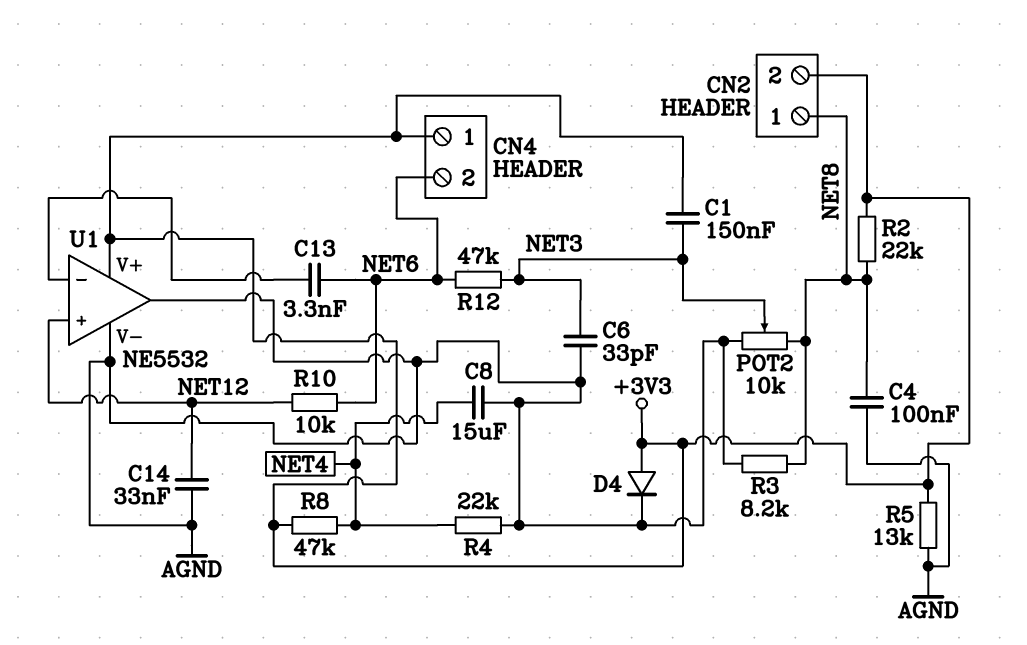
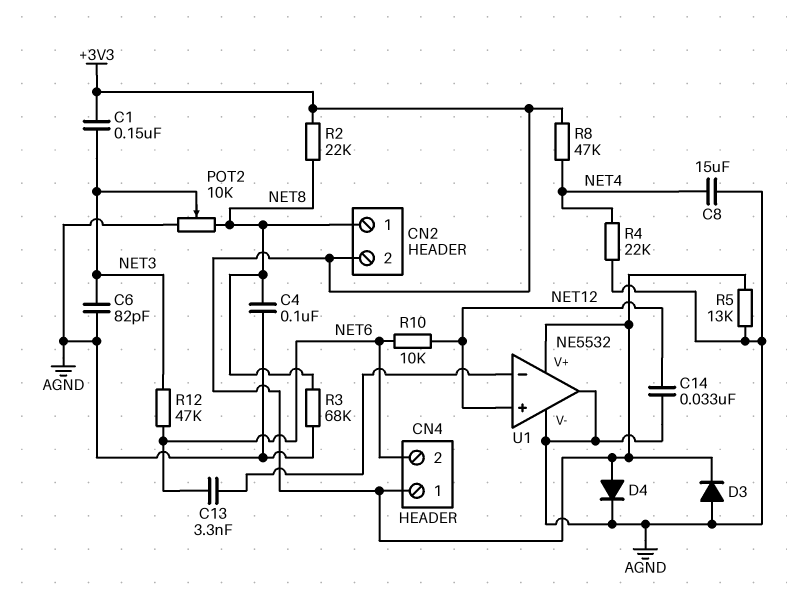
C6: 33pF (AGND, NET3) -> 82pF (AGND, NET3)
D3: none -> diode (A AGND, K +3V3)
R3: 8.2k (AGND, NET8) -> 68k (AGND, NET8)

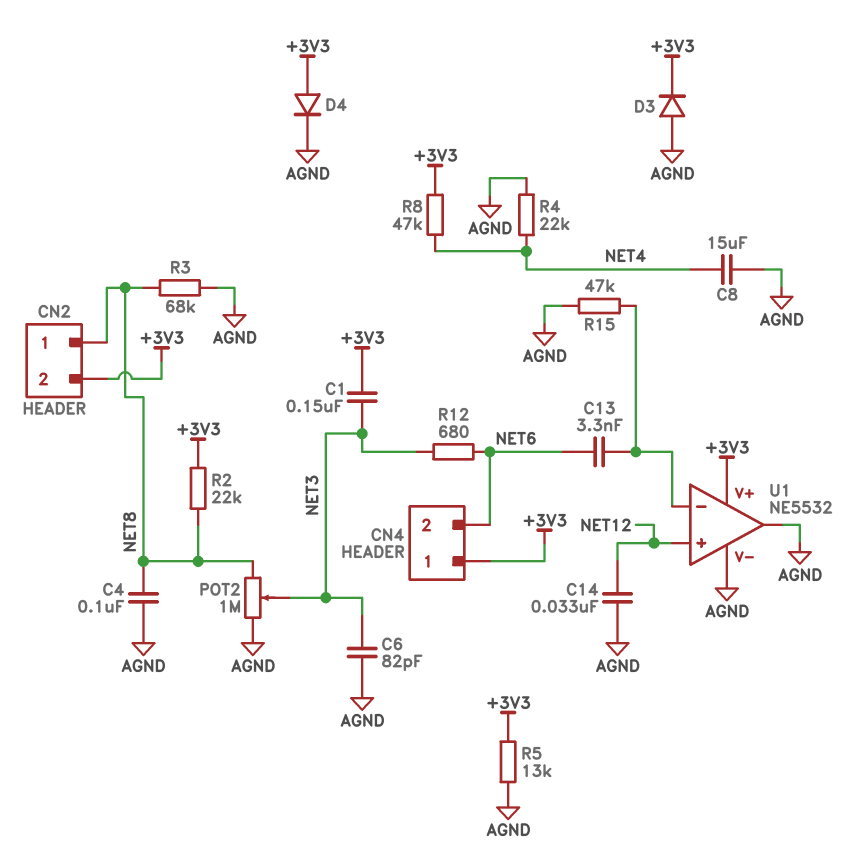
POT2: 10k (AGND, NET8, wiper NET3) -> 1M (AGND, NET8, wiper NET3)
R10: 10k (NET6, NET12) -> none
R12: 47k (NET3, NET6) -> 680 (NET3, NET6)
R15: none -> 47k (AGND, U1/in-)

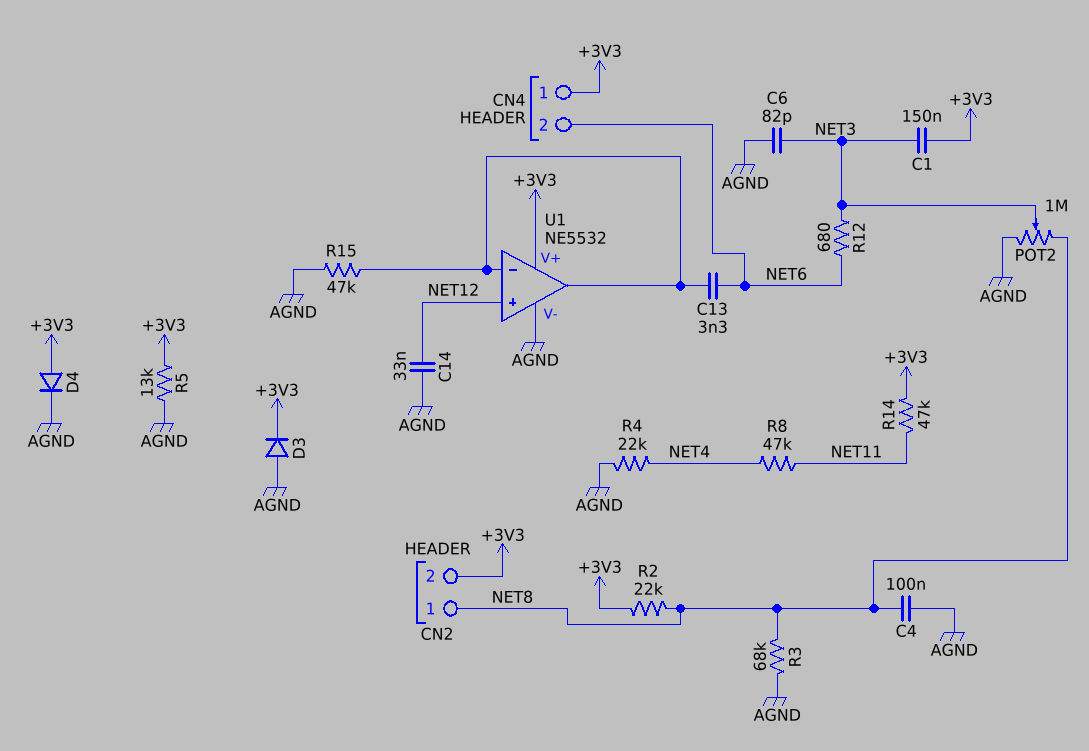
C8: 15uF (AGND, NET4) -> none
R8: 47k (+3V3, NET4) -> 47k (NET4, NET11)
R14: none -> 47k (+3V3, NET11)
U1 pin out: AGND -> U1/in-

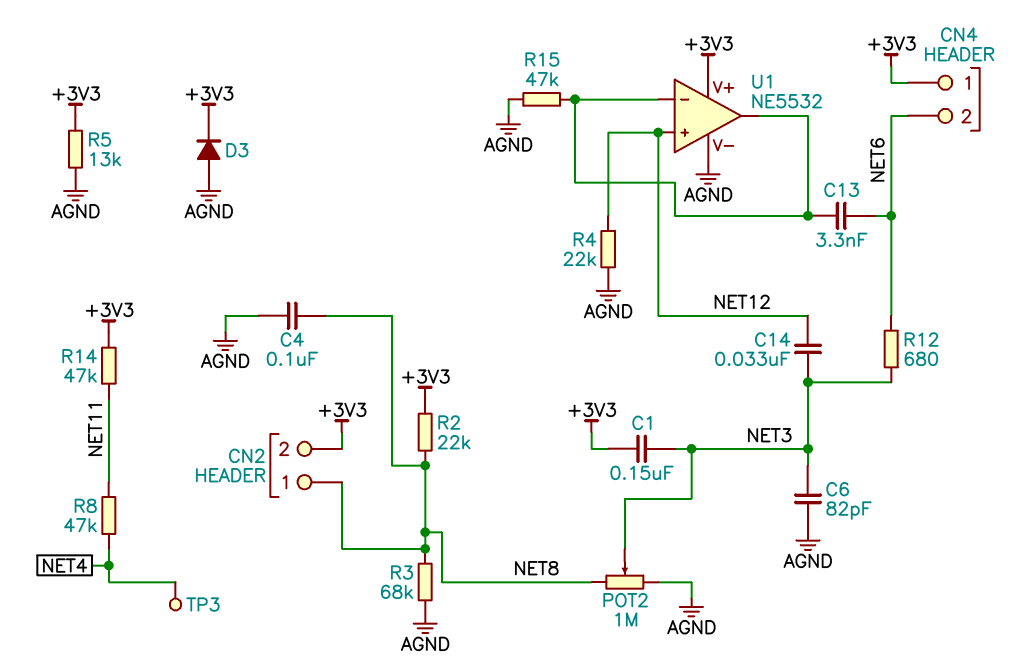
C14: 33nF (AGND, NET12) -> 33nF (NET3, NET12)
D4: diode (A +3V3, K AGND) -> none
R4: 22k (AGND, NET4) -> 22k (AGND, NET12)
TP3: none -> test point (NET4)

